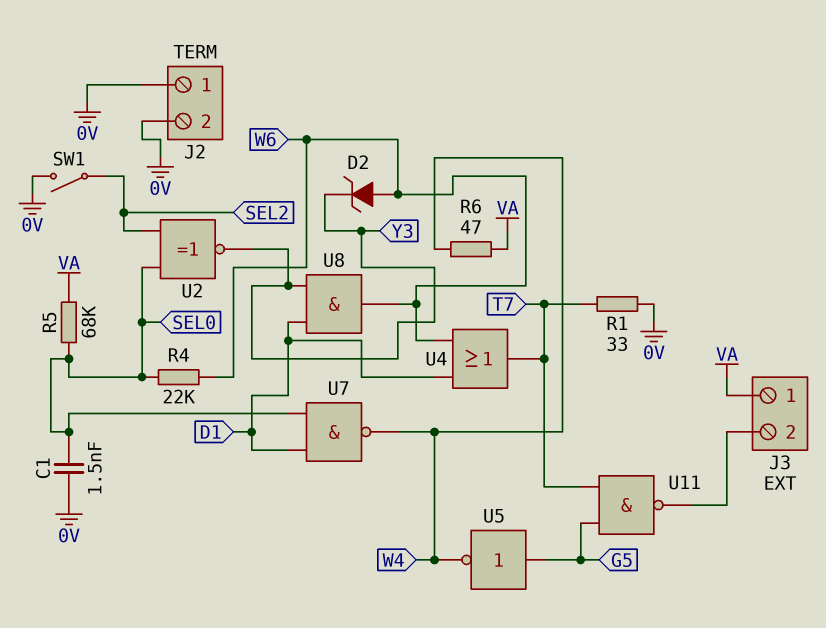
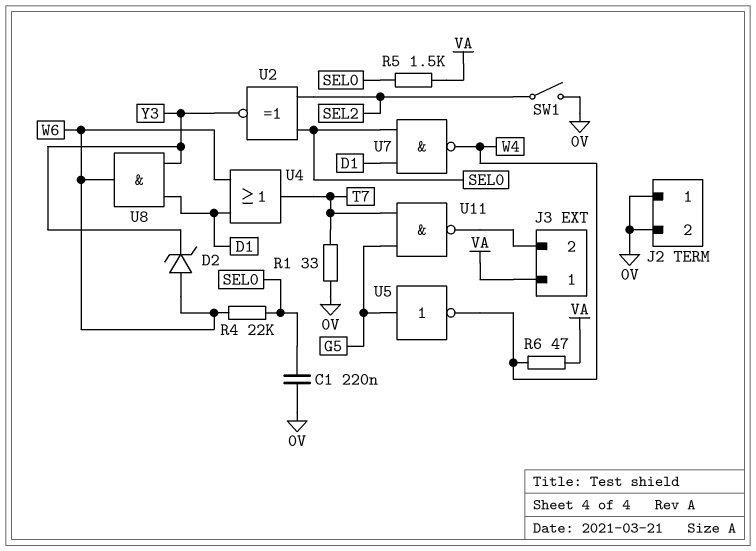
C1: 1.5nF (0V, SEL0) -> 220nF (0V, SEL0)
R5: 68k (SEL0, VA) -> 1.5k (SEL0, VA)

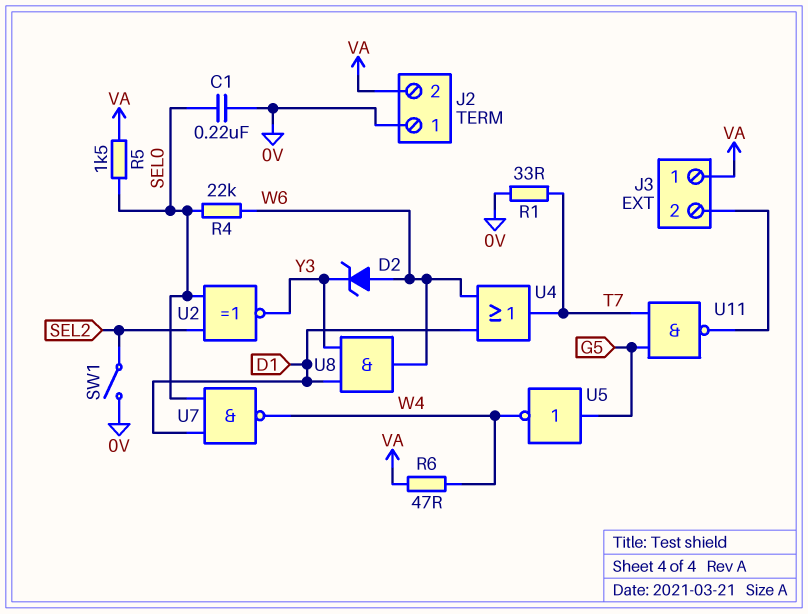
J2 pin 2: 0V -> VA

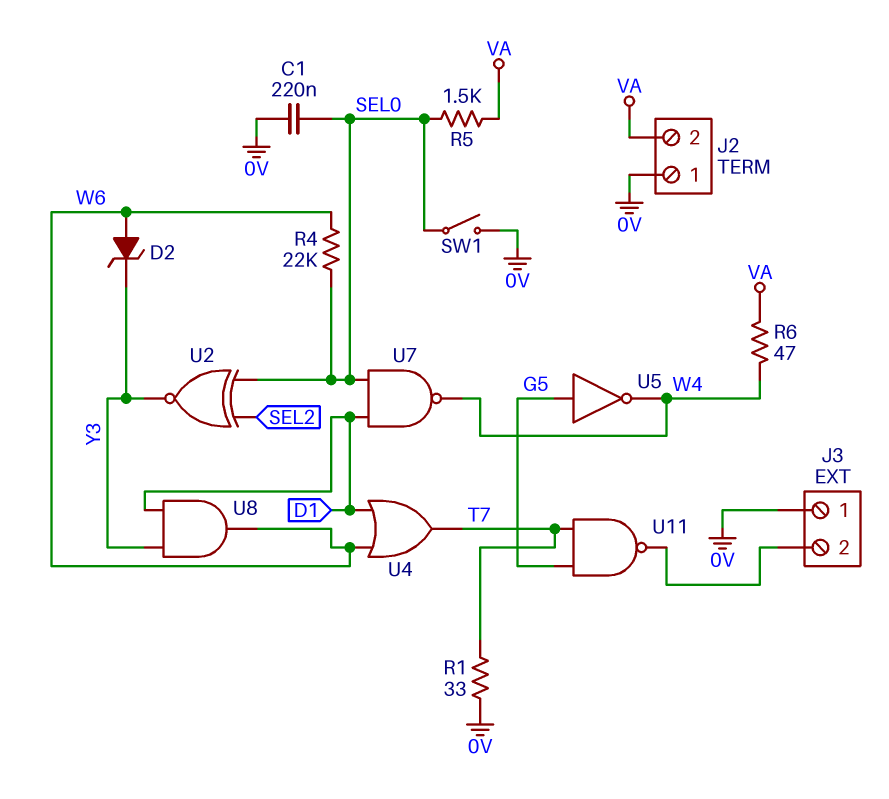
J3 pin 1: VA -> 0V
SW1: switch (0V, SEL2) -> switch (0V, SEL0)

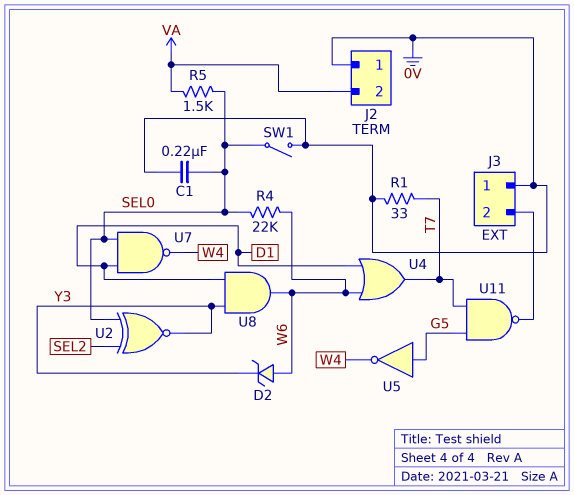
R6: 47 (VA, W4) -> none

